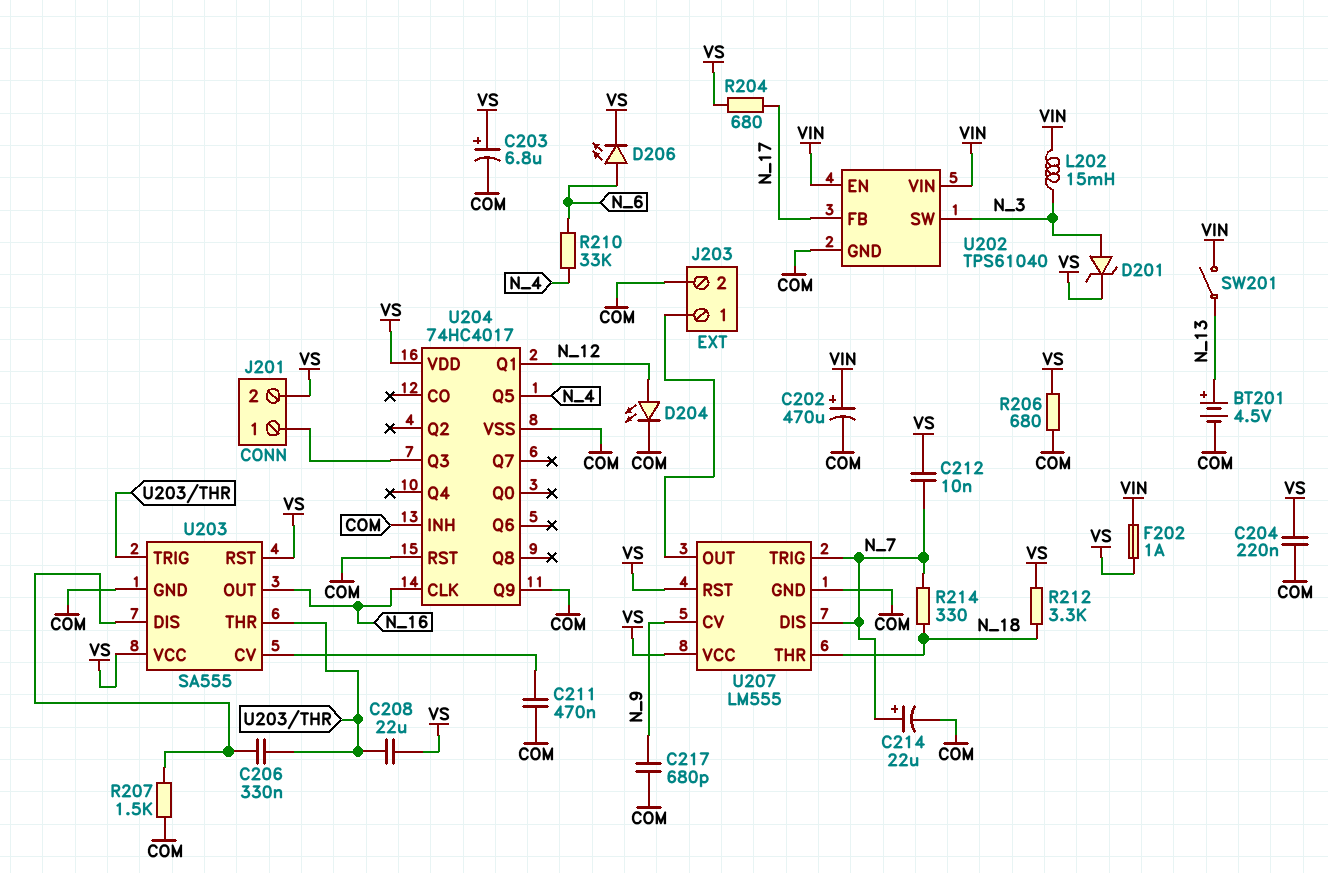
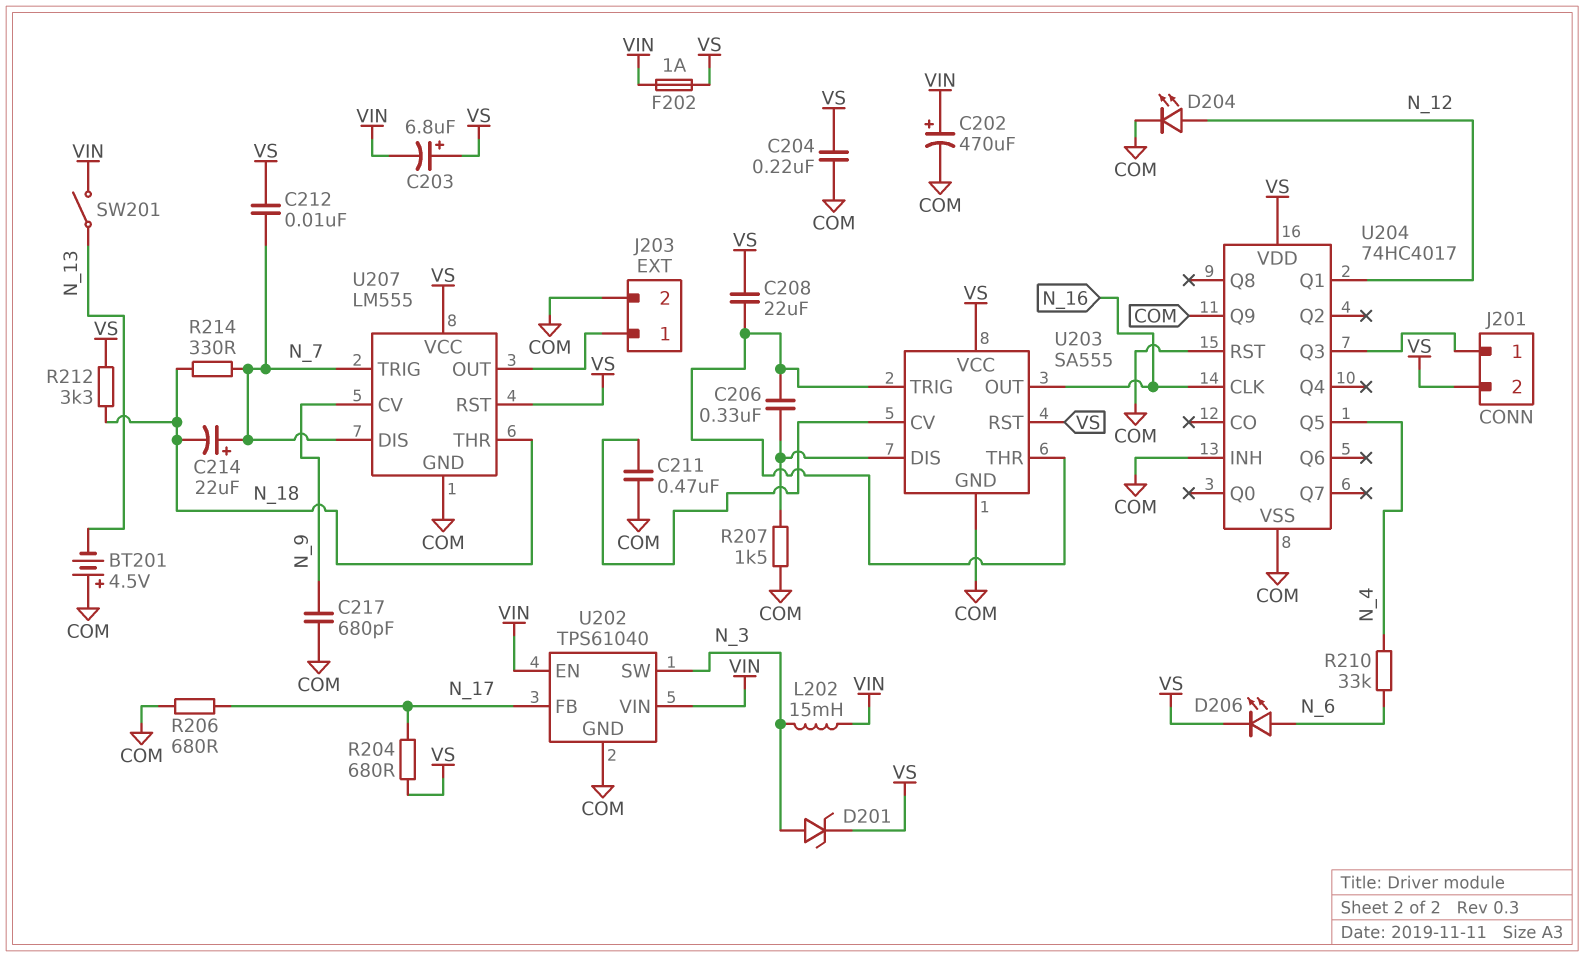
BT201: 4.5V (plus N_13, minus COM) -> 4.5V (plus COM, minus N_13)
C203: 6.8uF (plus VS, minus COM) -> 6.8uF (plus VS, minus VIN)
C214: 22uF (plus N_7, minus COM) -> 22uF (plus N_7, minus N_18)
R206: 680 (COM, VS) -> 680 (COM, N_17)

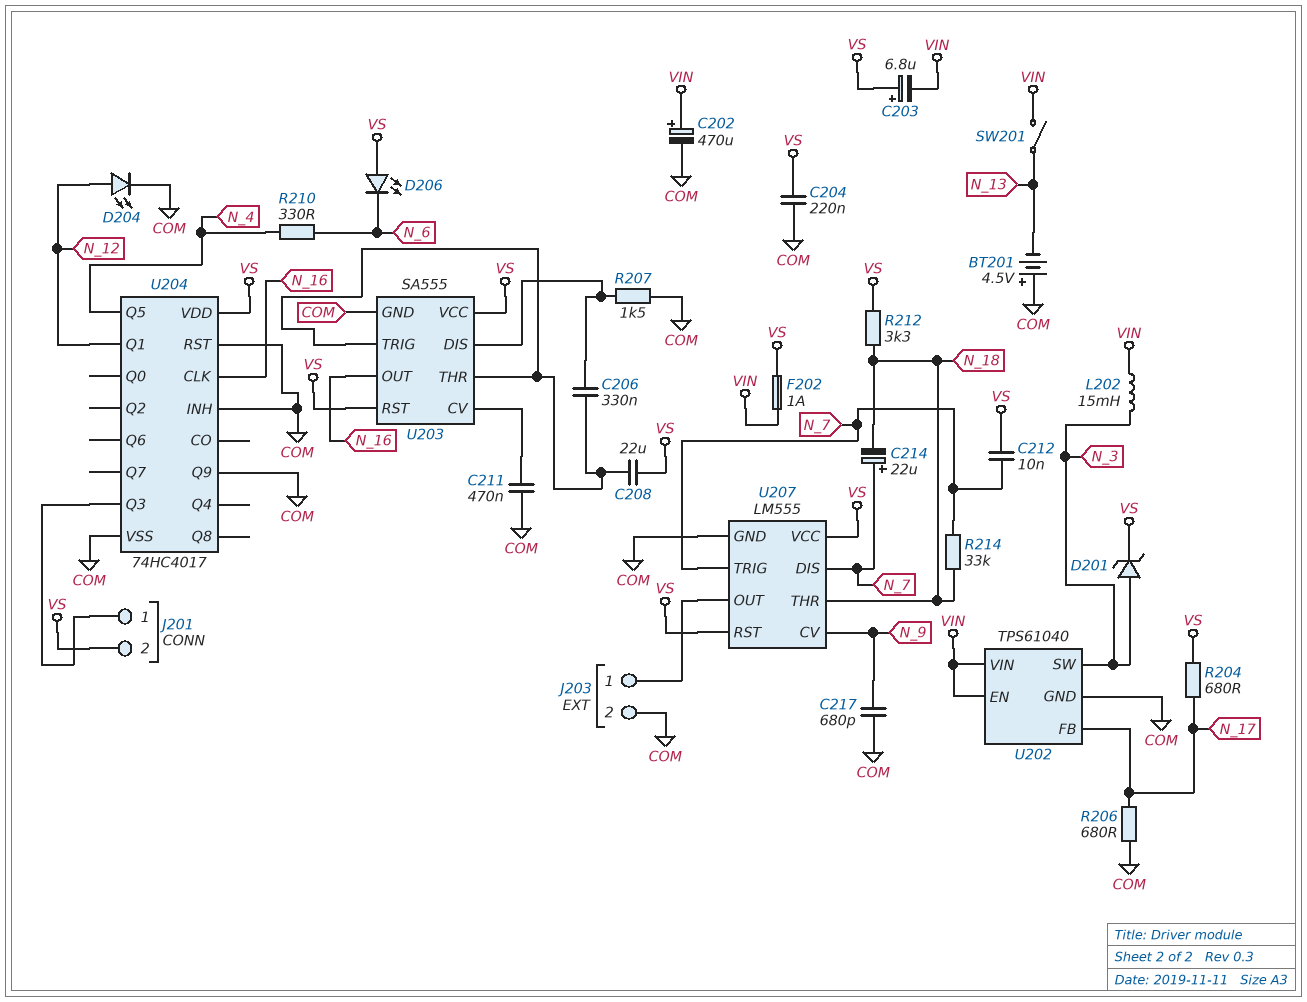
D206: LED (A N_6, K VS) -> LED (A VS, K N_6)
R210: 33k (N_4, N_6) -> 330 (N_4, N_6)
R214: 330 (N_7, N_18) -> 33k (N_7, N_18)

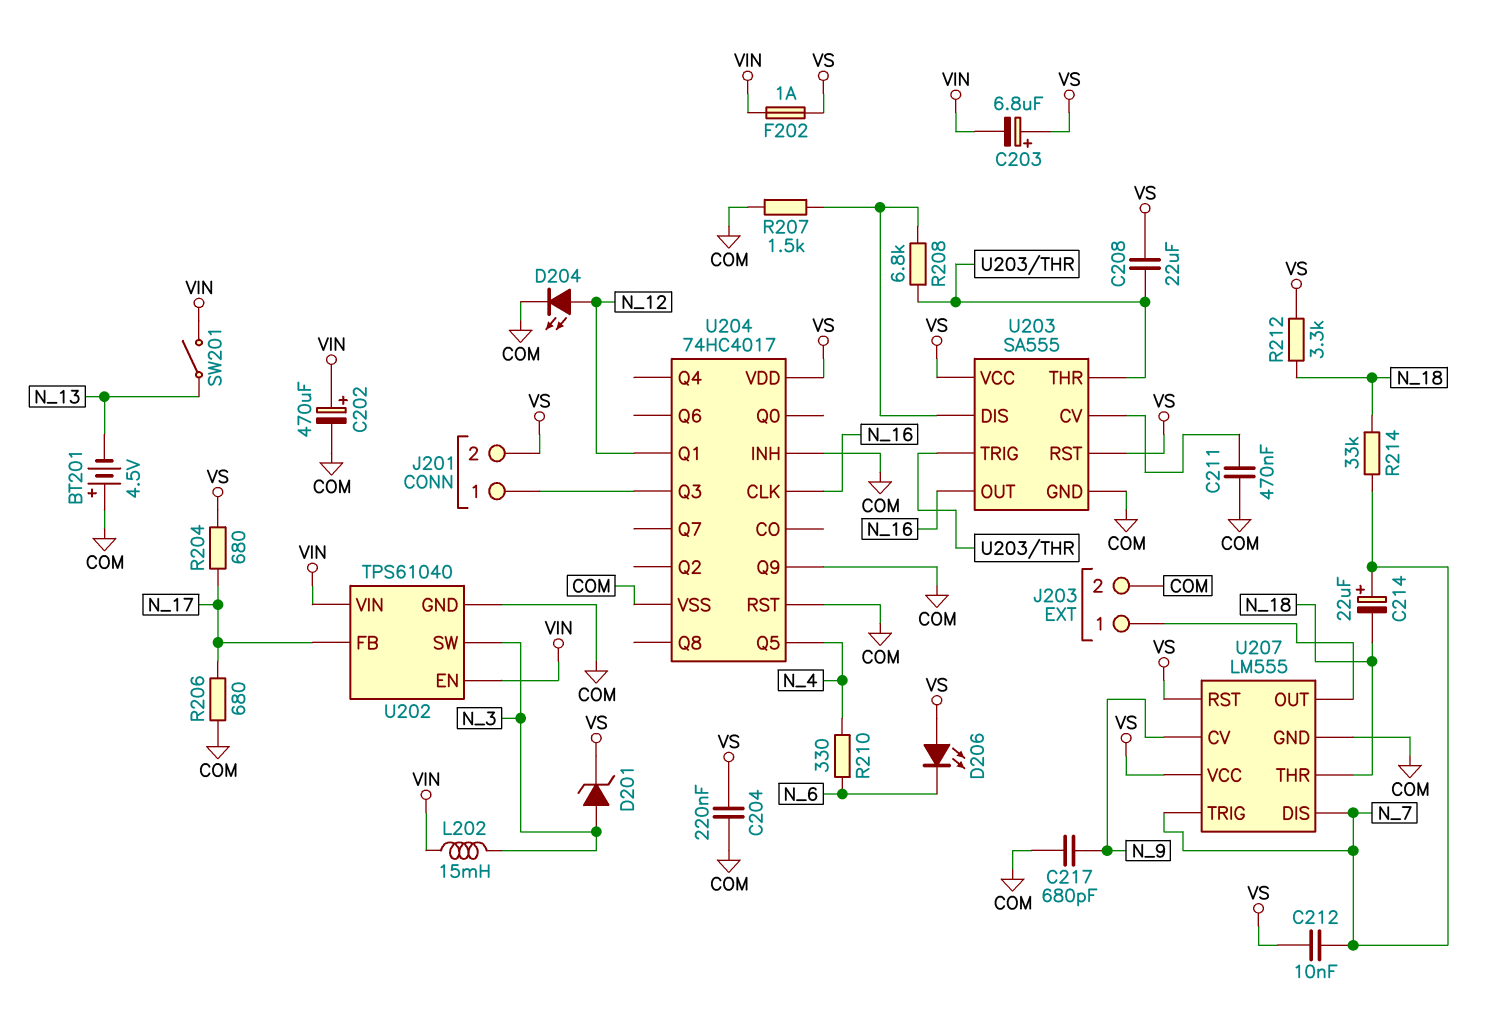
C206: 330nF (U203/DIS, U203/THR) -> none
R208: none -> 6.8k (U203/DIS, U203/THR)

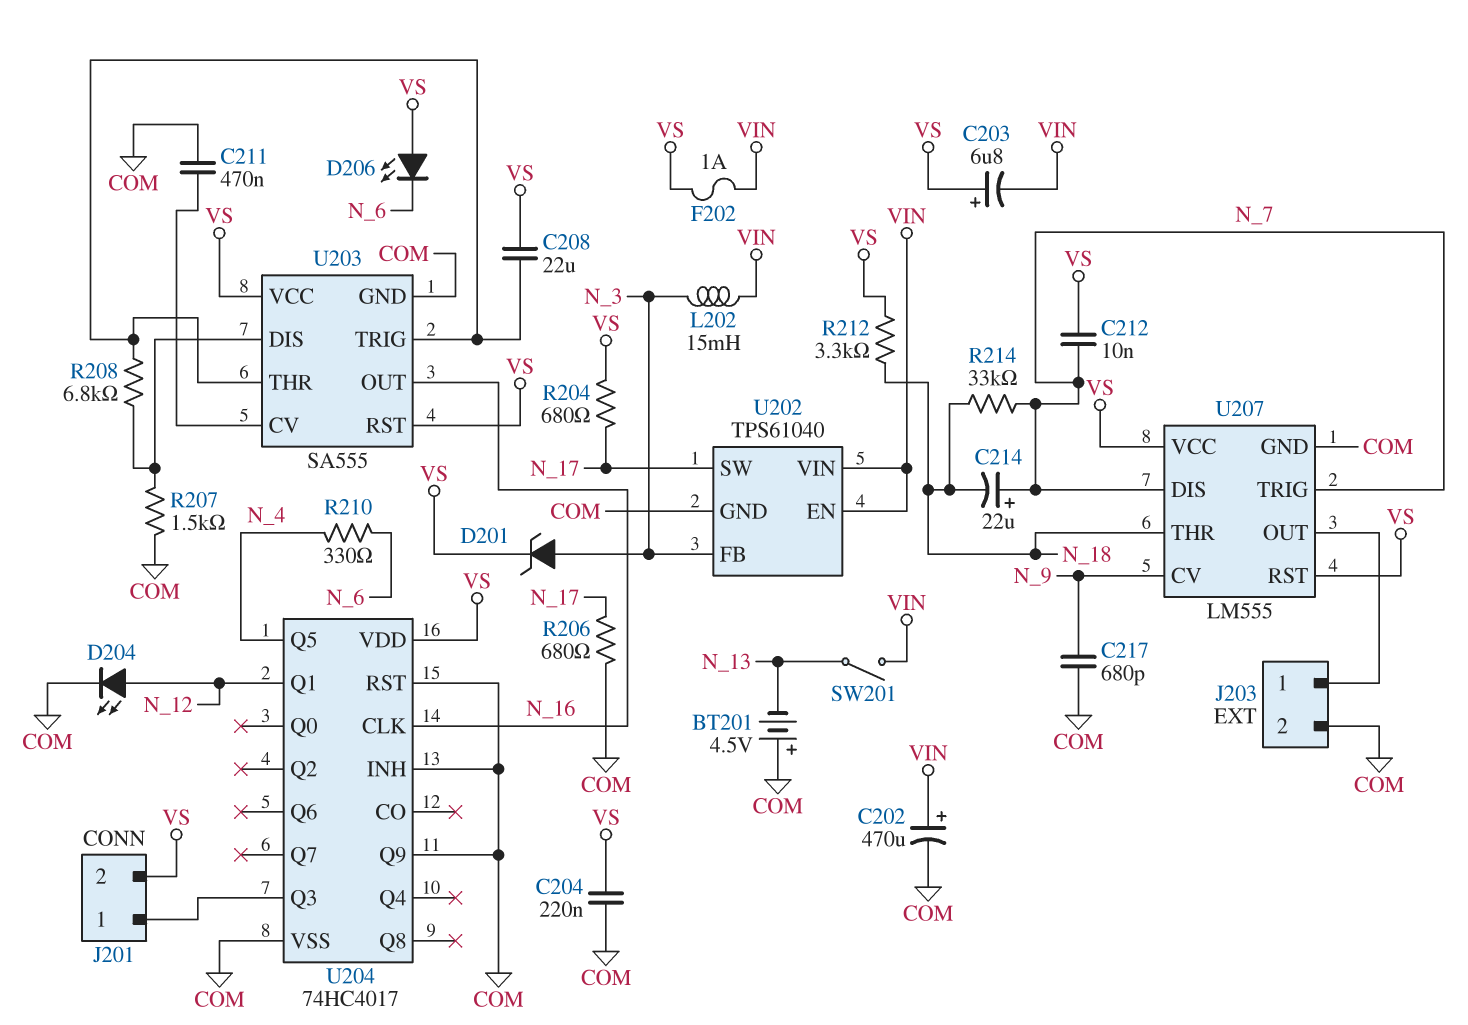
U202 pin FB: N_17 -> N_3
U202 pin SW: N_3 -> N_17

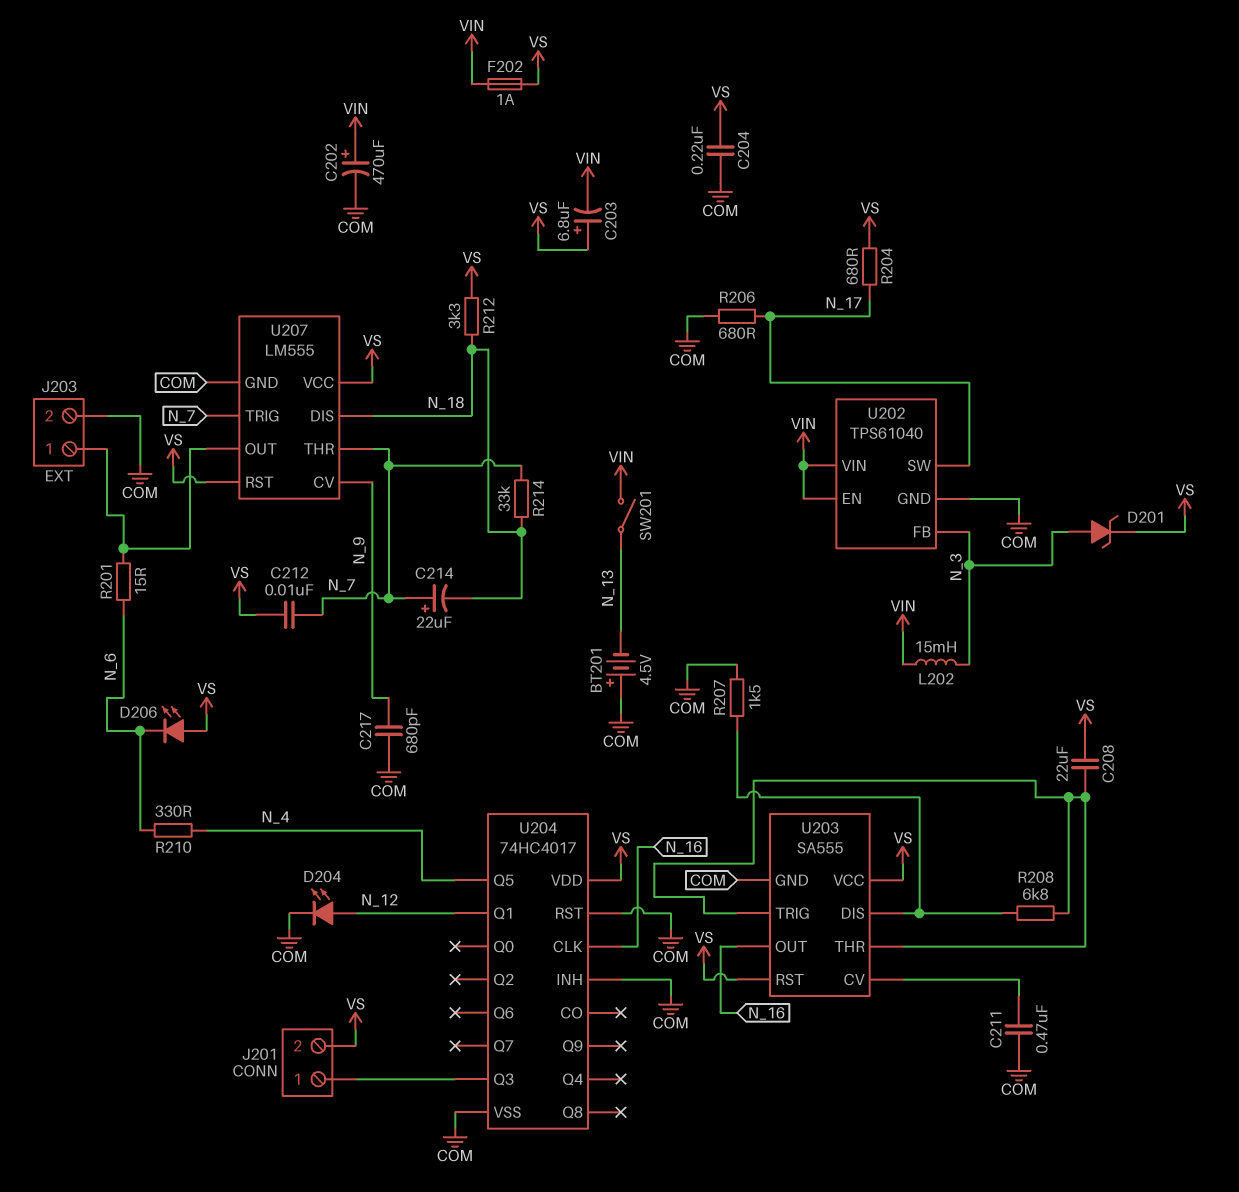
R201: none -> 15 (J203/1, N_6)
U204 pin Q9: COM -> none
U207 pin DIS: N_7 -> N_18
U207 pin THR: N_18 -> N_7

